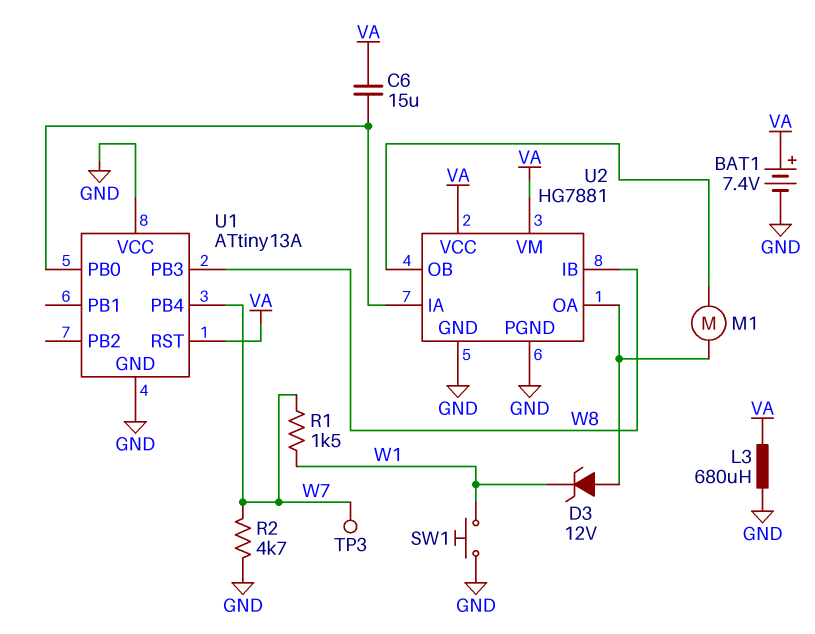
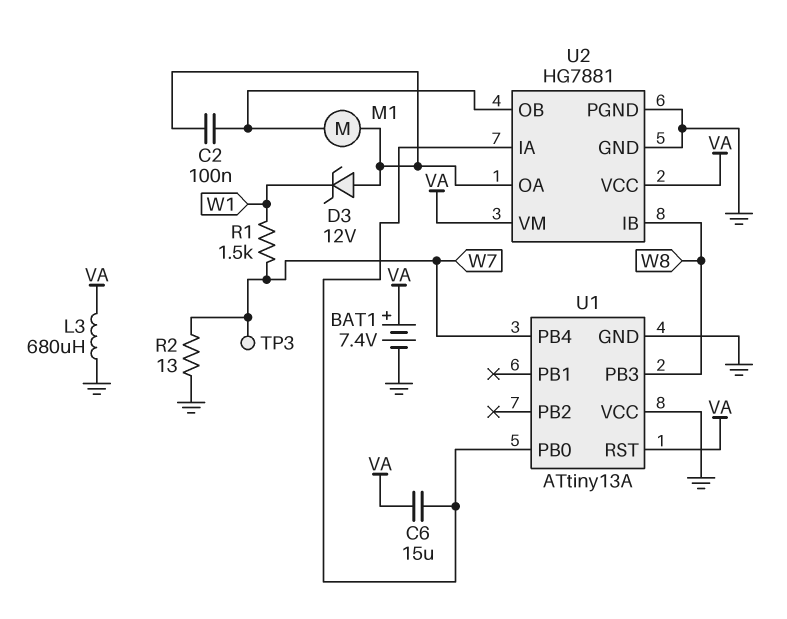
C2: none -> 100nF (U2/OA, U2/OB)
R2: 4.7k (GND, W7) -> 13 (GND, W7)
SW1: button (GND, W1) -> none

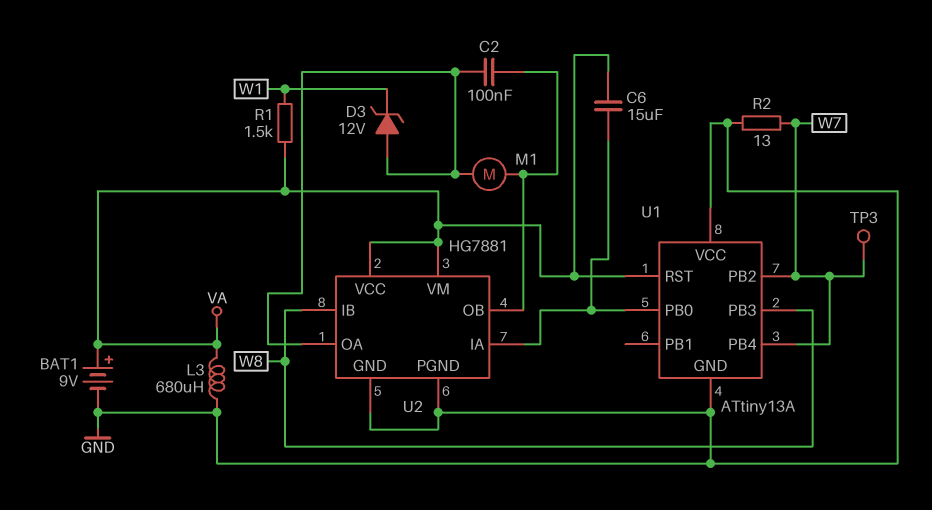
BAT1: 7.4V (plus VA, minus GND) -> 9V (plus VA, minus GND)
R1: 1.5k (W1, W7) -> 1.5k (VA, W1)
U1 pin PB2: none -> W7

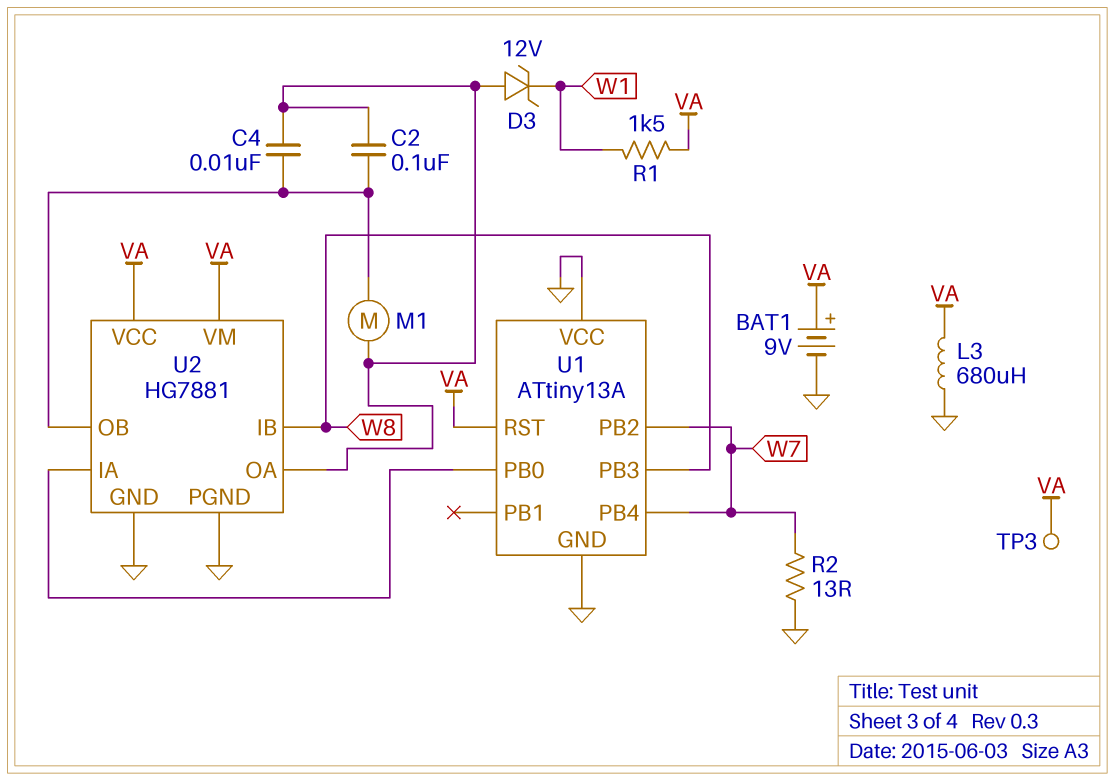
C4: none -> 10nF (U2/OA, U2/OB)
C6: 15uF (U1/PB0, VA) -> none
TP3: test point (W7) -> test point (VA)

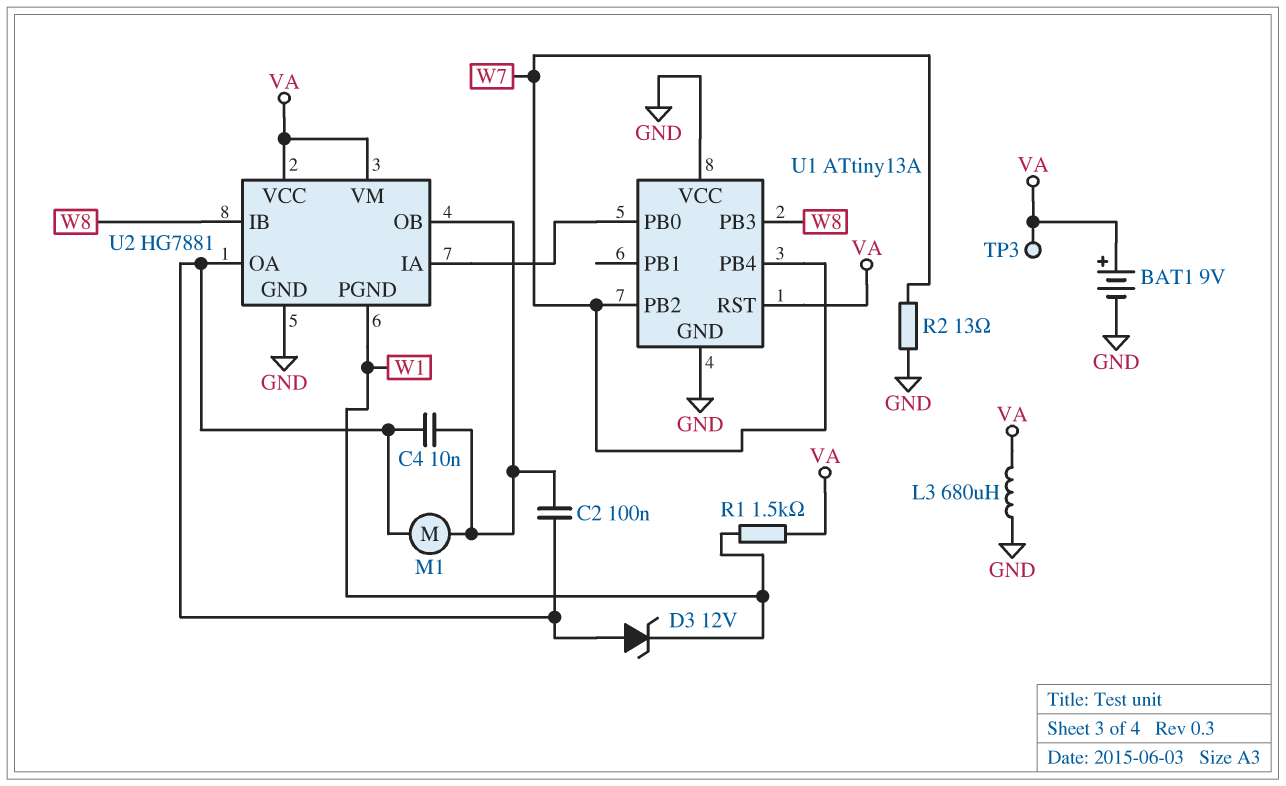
U2 pin PGND: GND -> W1

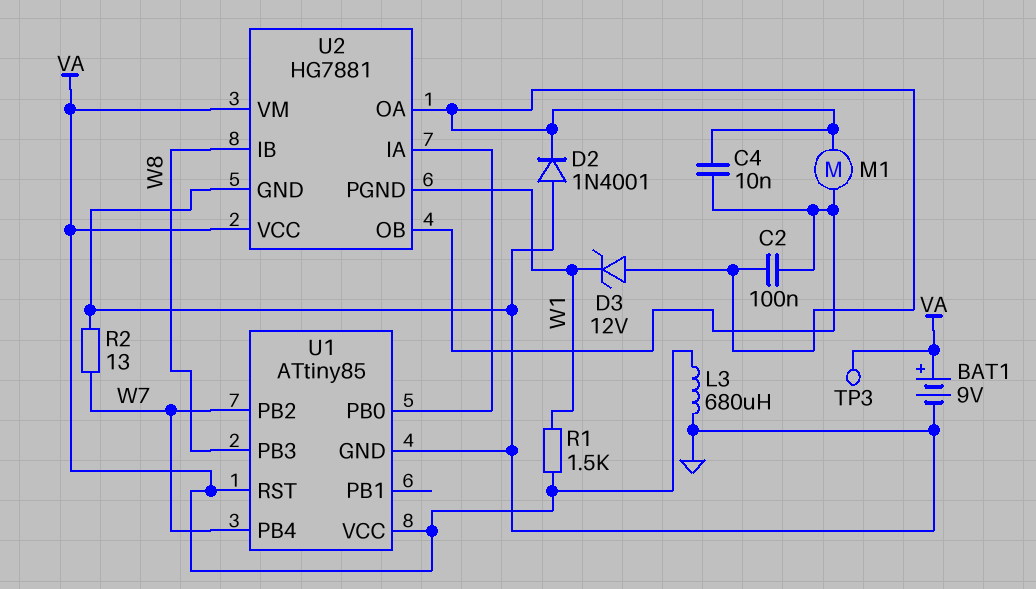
D2: none -> diode 1N4001 (A GND, K U2/OA)
U1: ATtiny13A -> ATtiny85
U1 pin VCC: GND -> VA

